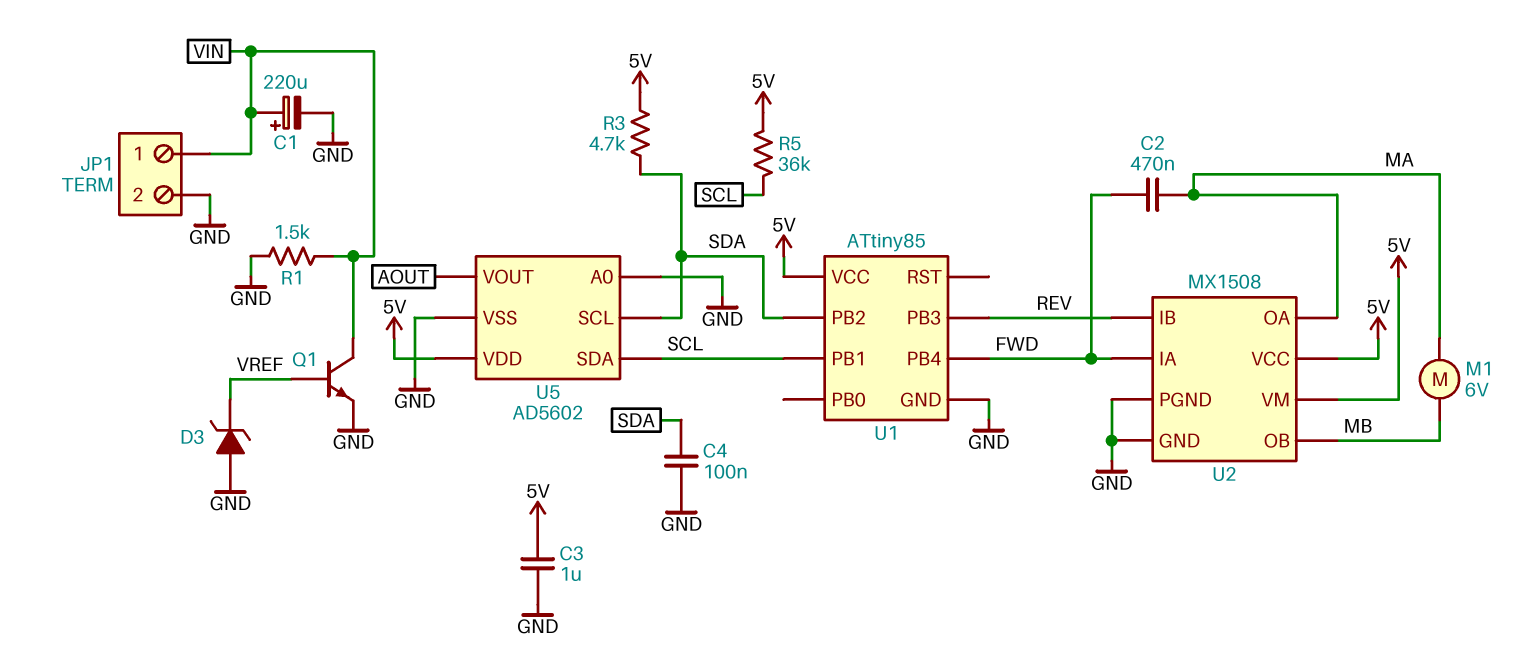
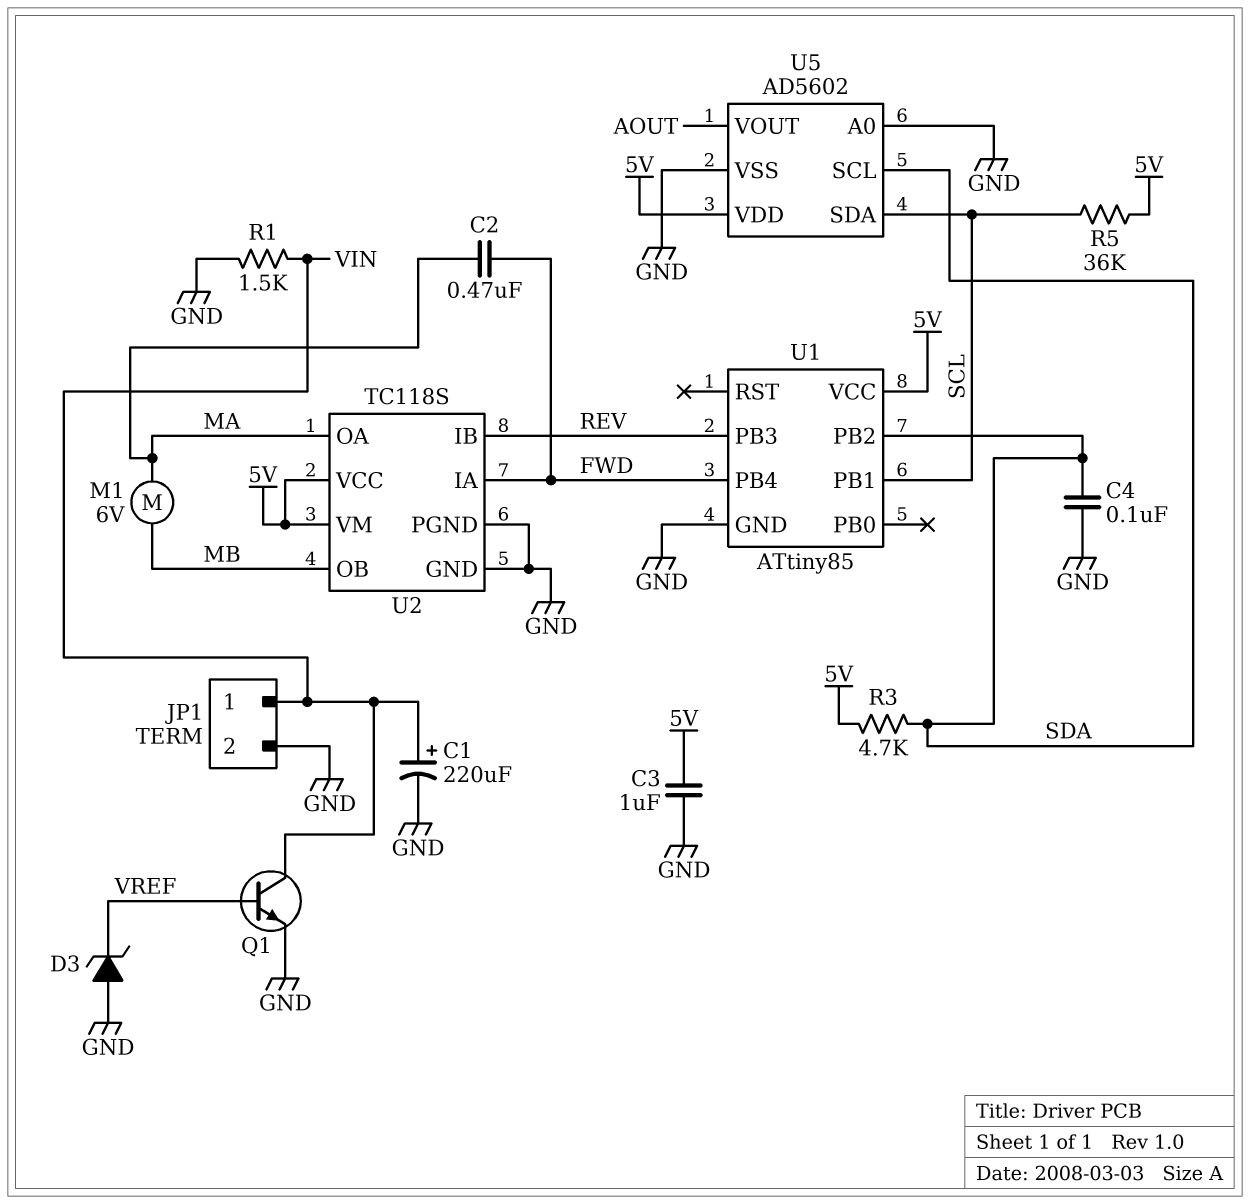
U2: MX1508 -> TC118S

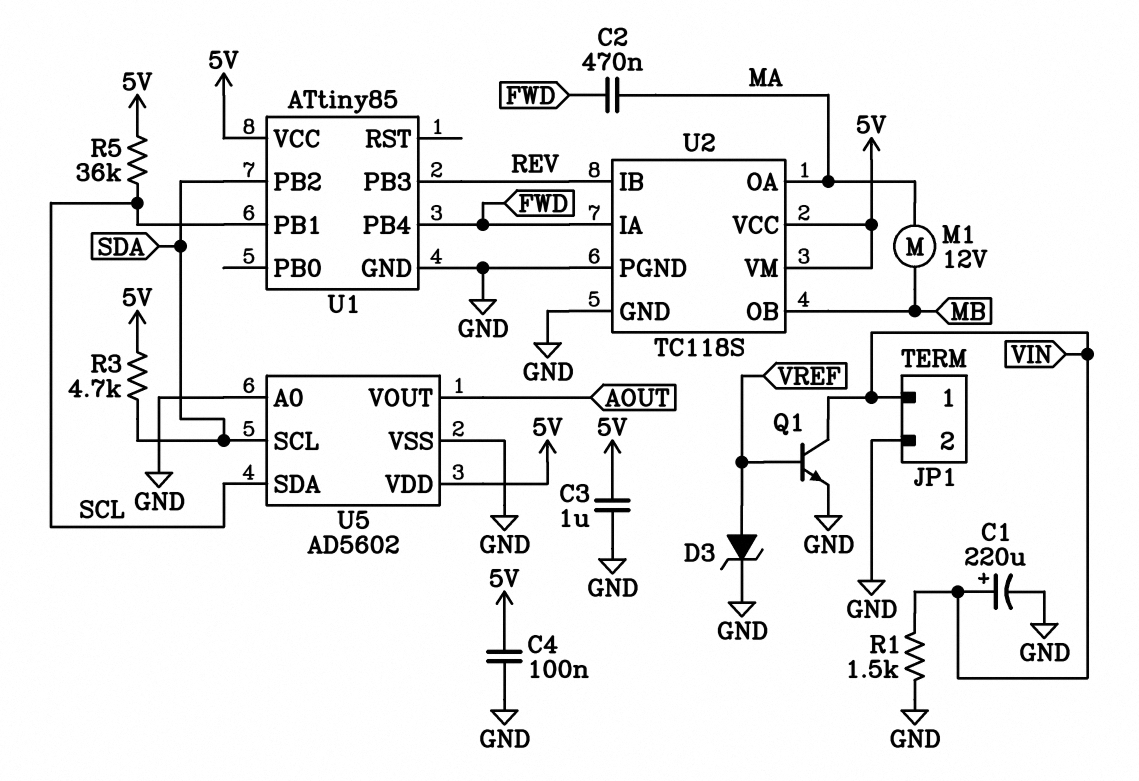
C4: 100nF (GND, SDA) -> 100nF (5V, GND)
D3: zener (A GND, K VREF) -> zener (A VREF, K GND)
M1: motor 6V (MA, MB) -> motor 12V (MA, MB)

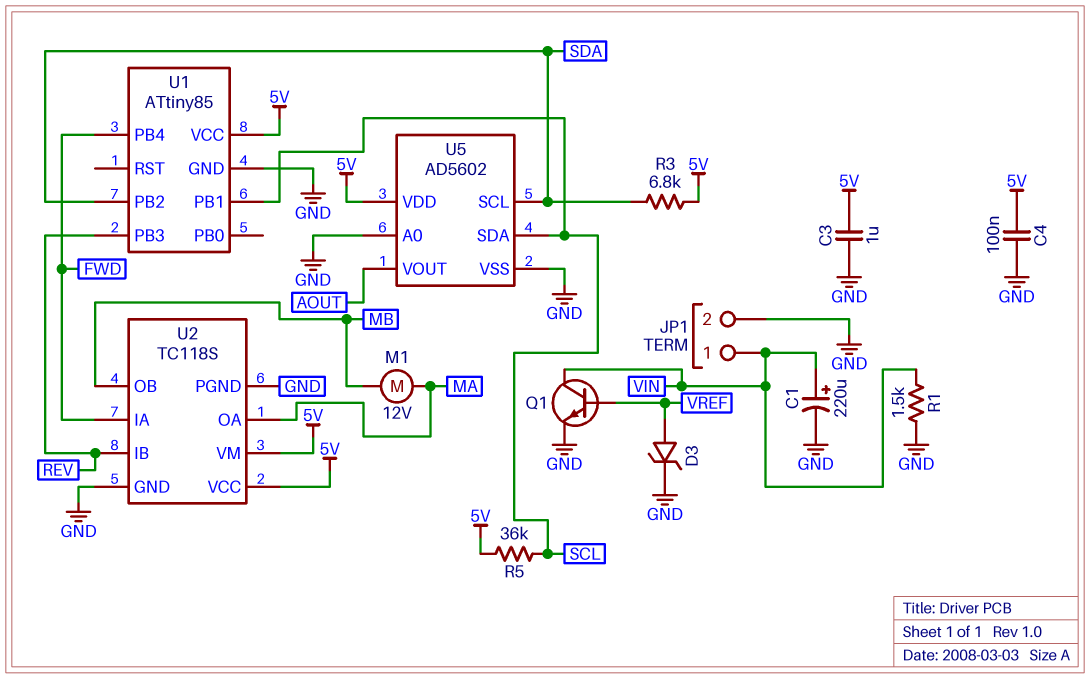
C2: 470nF (FWD, MA) -> none
R3: 4.7k (5V, SDA) -> 6.8k (5V, SDA)

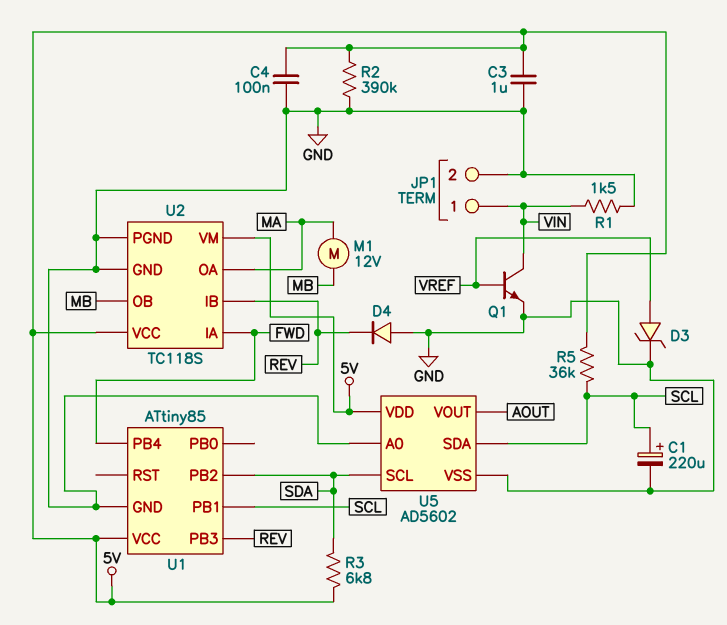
C1: 220uF (plus VIN, minus GND) -> 220uF (plus SCL, minus GND)
D4: none -> diode (A GND, K REV)
R2: none -> 390k (5V, GND)

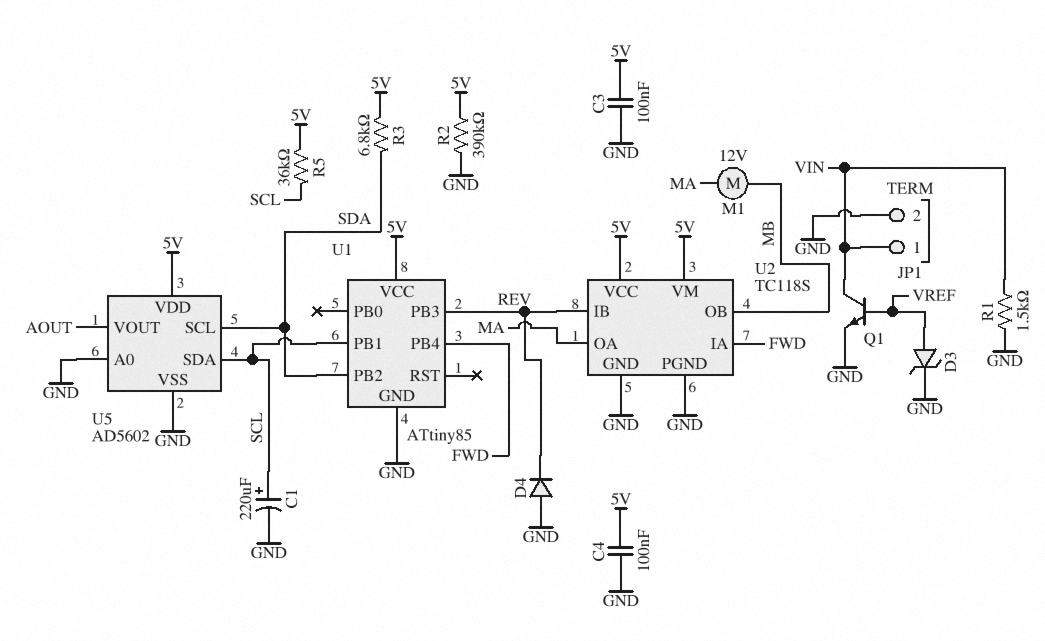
C3: 1uF (5V, GND) -> 100nF (5V, GND)

